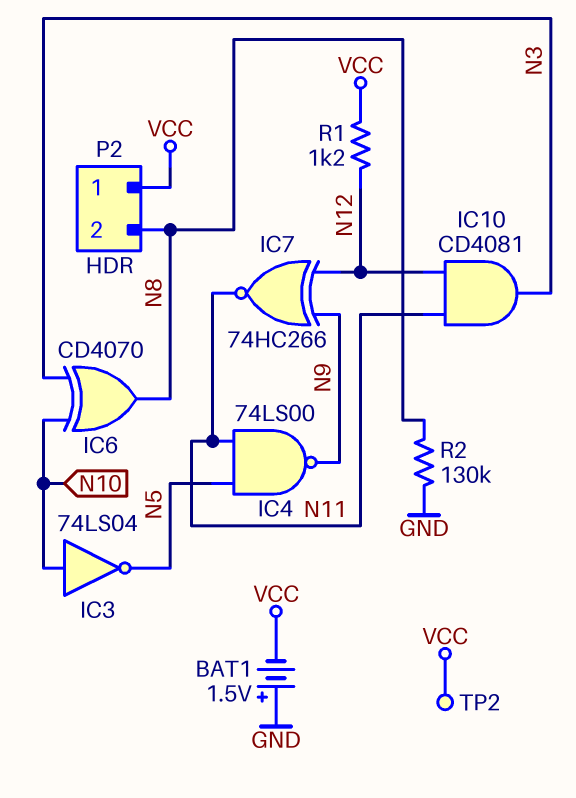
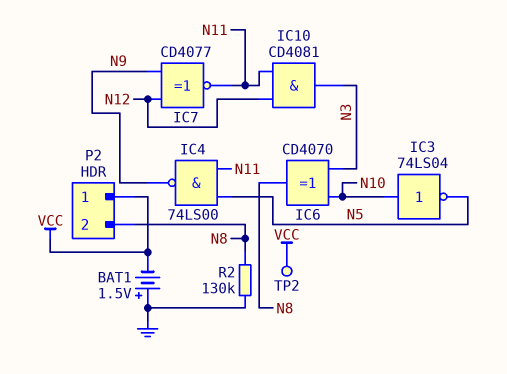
IC7: XNOR 74HC266 (in N9, in N12, out N11) -> XNOR CD4077 (in N9, in N12, out N11)
R1: 1.2k (N12, VCC) -> none

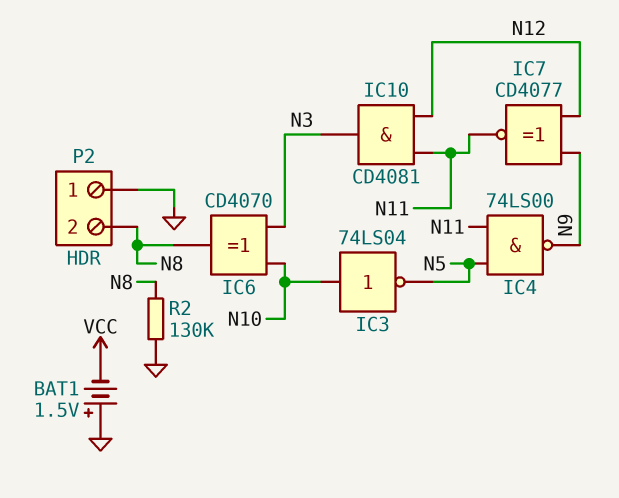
P2 pin 1: VCC -> GND
TP2: test point (VCC) -> none

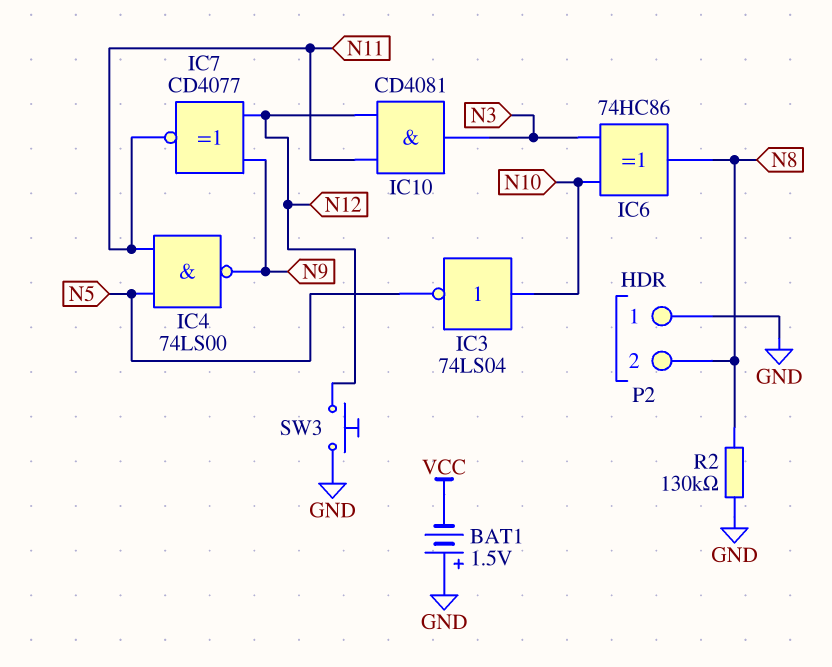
IC6: XOR CD4070 (in N3, in N10, out N8) -> XOR 74HC86 (in N3, in N10, out N8)
SW3: none -> button (GND, N12)

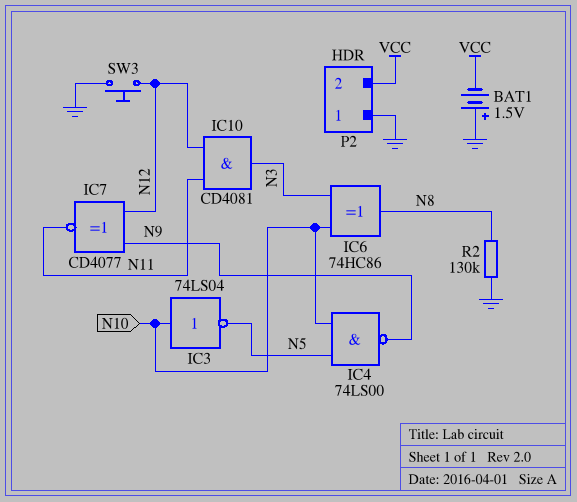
IC4: NAND 74LS00 (in N5, in N11, out N9) -> NAND 74LS00 (in N5, in N10, out N9)
P2 pin 2: N8 -> VCC

